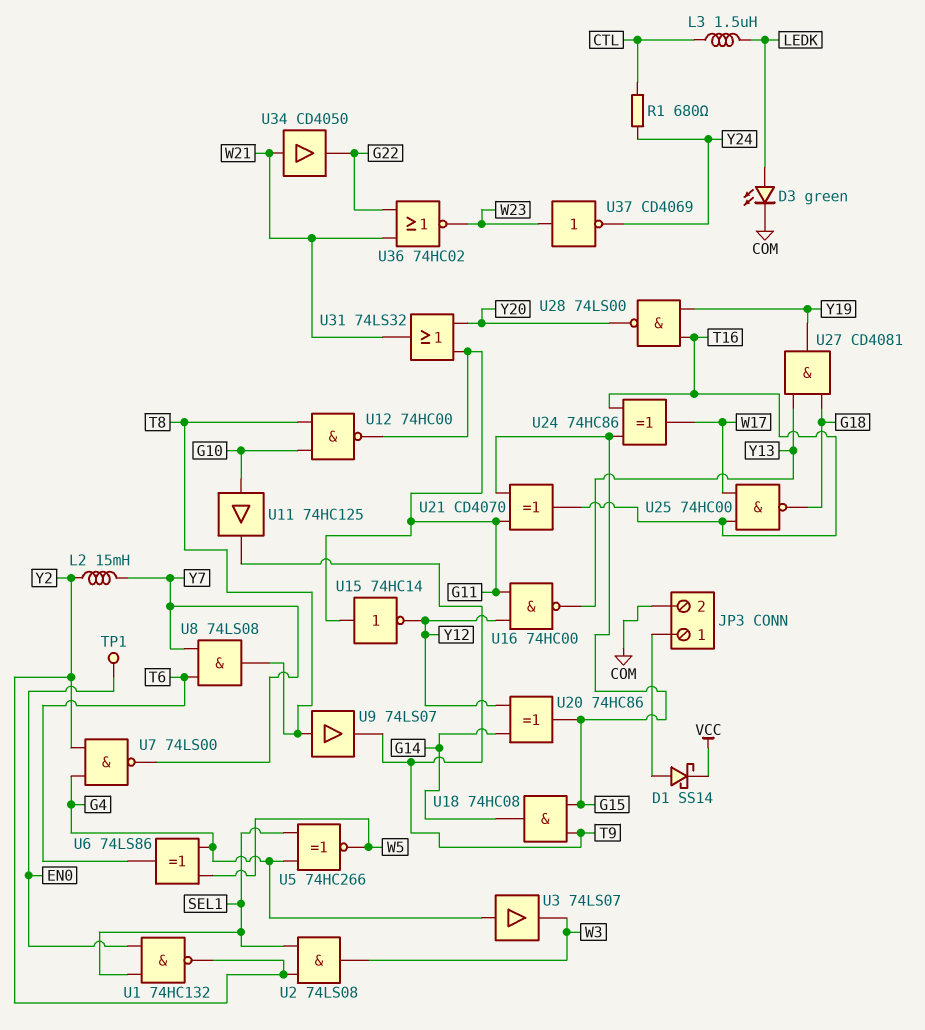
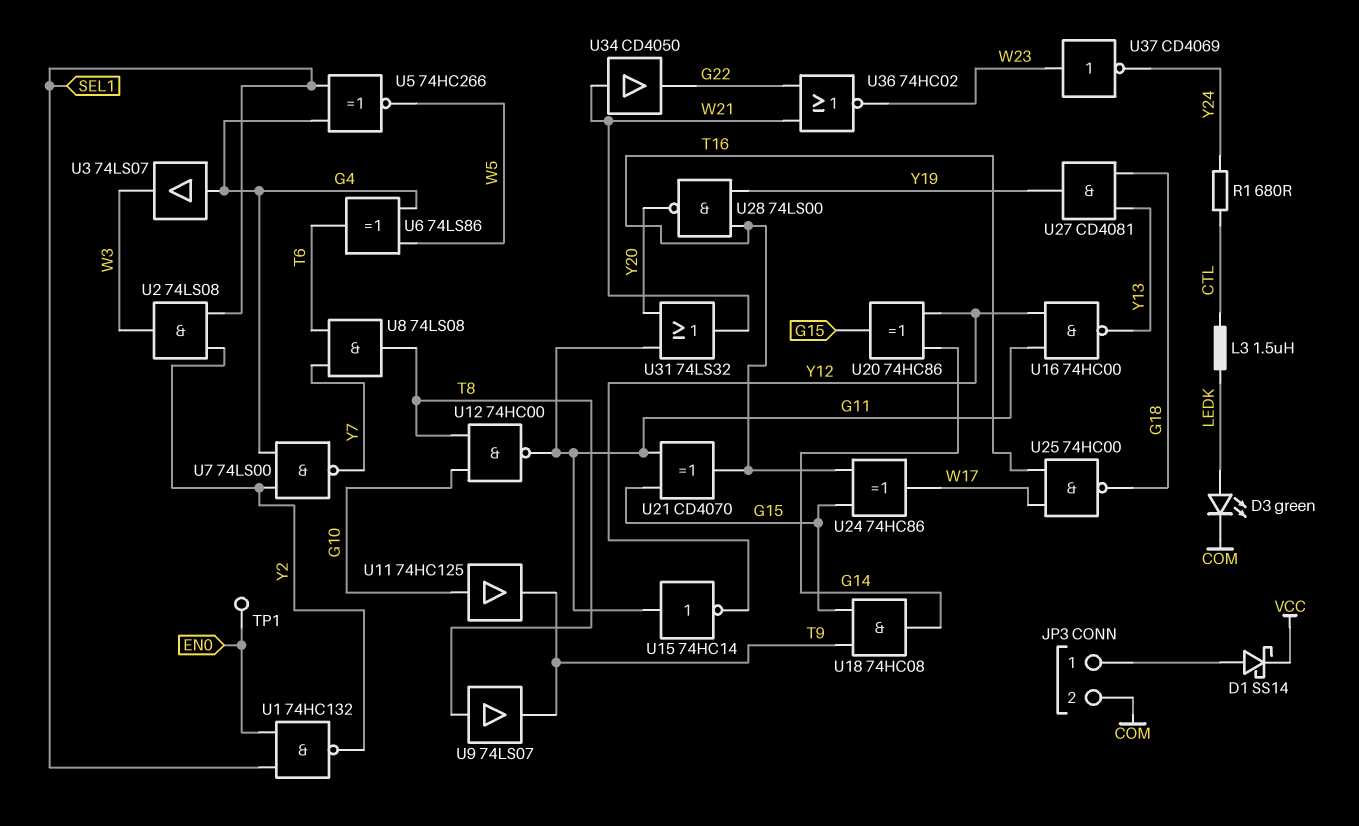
L2: 15mH (Y2, Y7) -> none

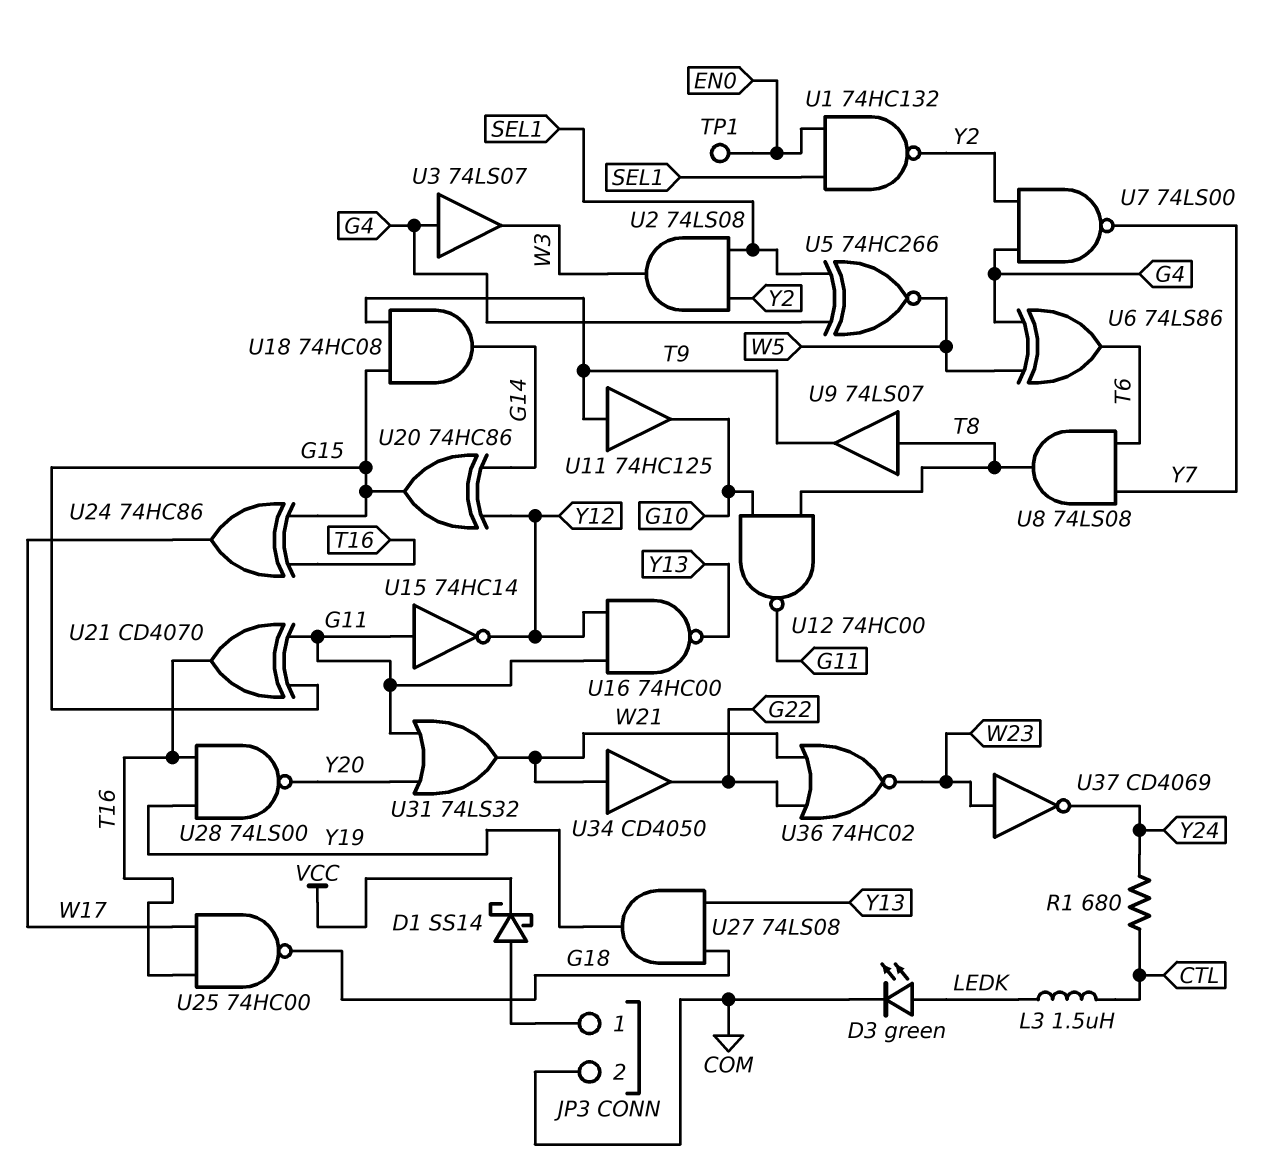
U11: buffer 74HC125 (in G10, out T9) -> buffer 74HC125 (in T9, out G10)
U27: AND CD4081 (in G18, in Y13, out Y19) -> AND 74LS08 (in G18, in Y13, out Y19)

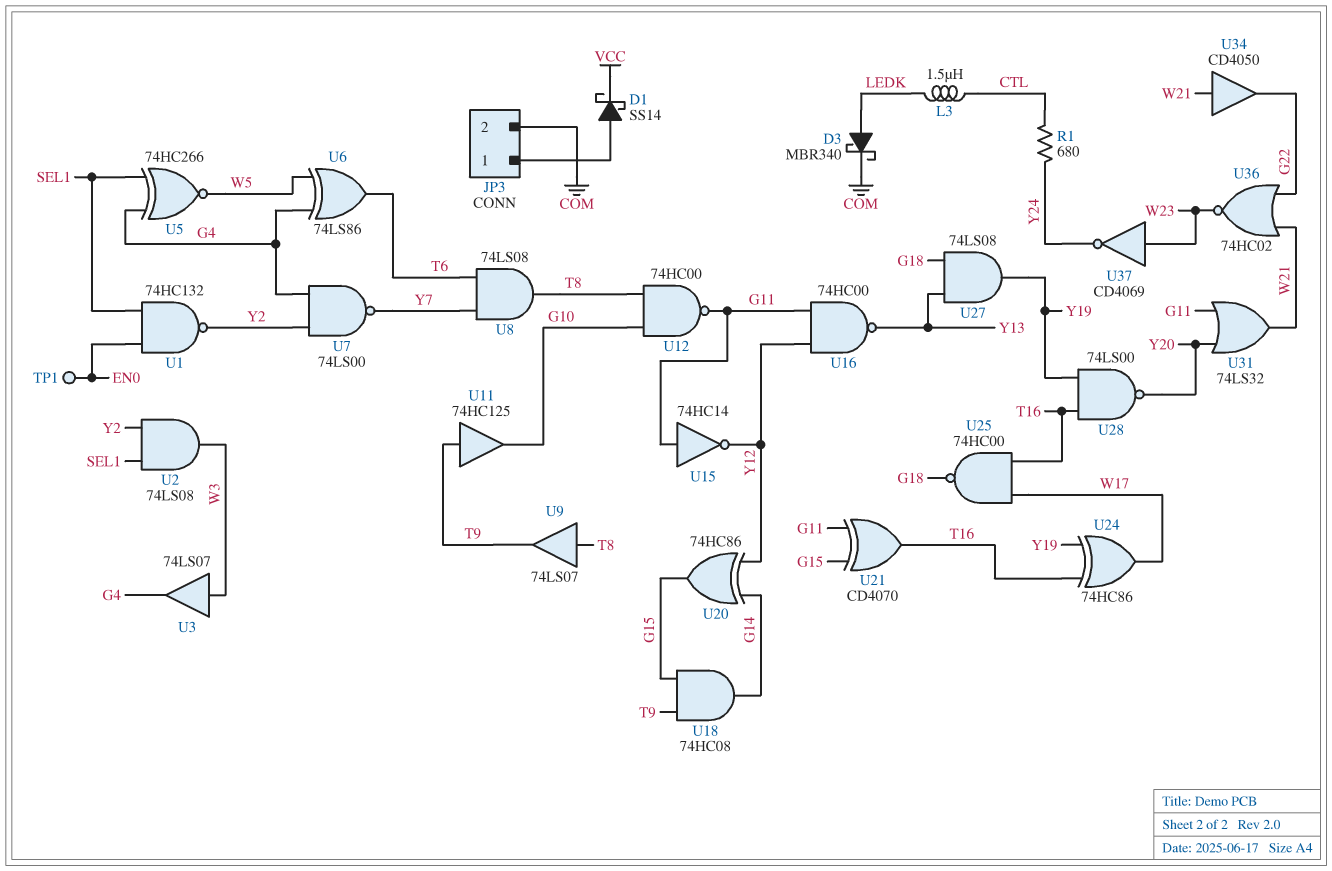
D3: LED green (A LEDK, K COM) -> schottky MBR340 (A LEDK, K COM)
U3: buffer 74LS07 (in G4, out W3) -> buffer 74LS07 (in W3, out G4)
U24: XOR 74HC86 (in G15, in T16, out W17) -> XOR 74HC86 (in T16, in Y19, out W17)

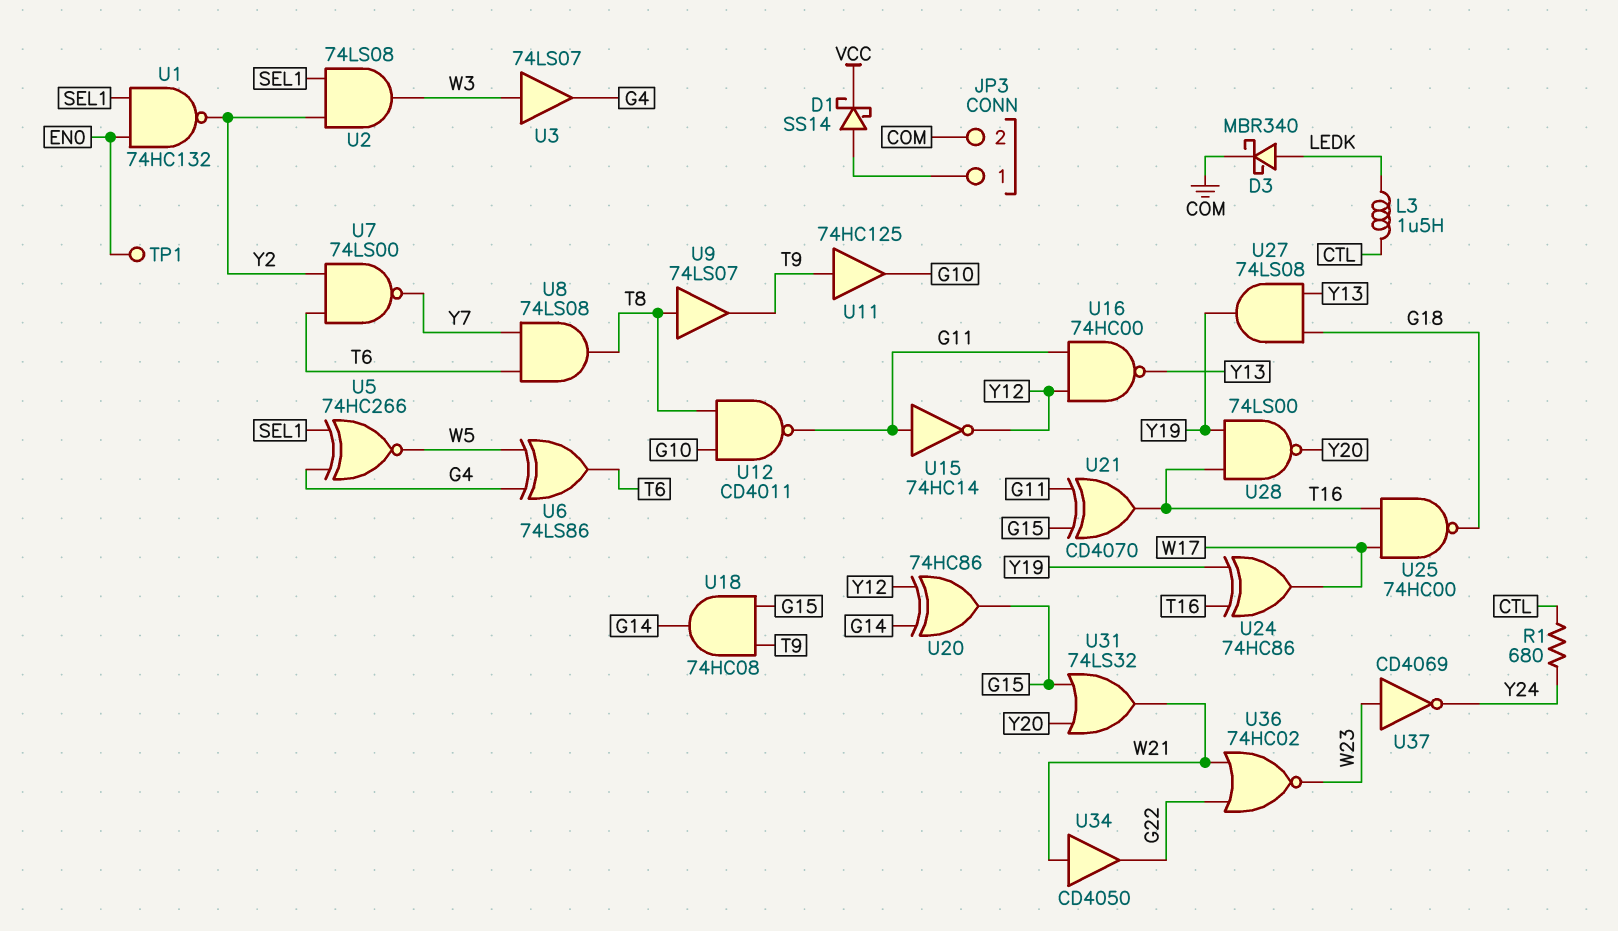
U7: NAND 74LS00 (in G4, in Y2, out Y7) -> NAND 74LS00 (in T6, in Y2, out Y7)
U12: NAND 74HC00 (in G10, in T8, out G11) -> NAND CD4011 (in G10, in T8, out G11)
U31: OR 74LS32 (in G11, in Y20, out W21) -> OR 74LS32 (in G15, in Y20, out W21)

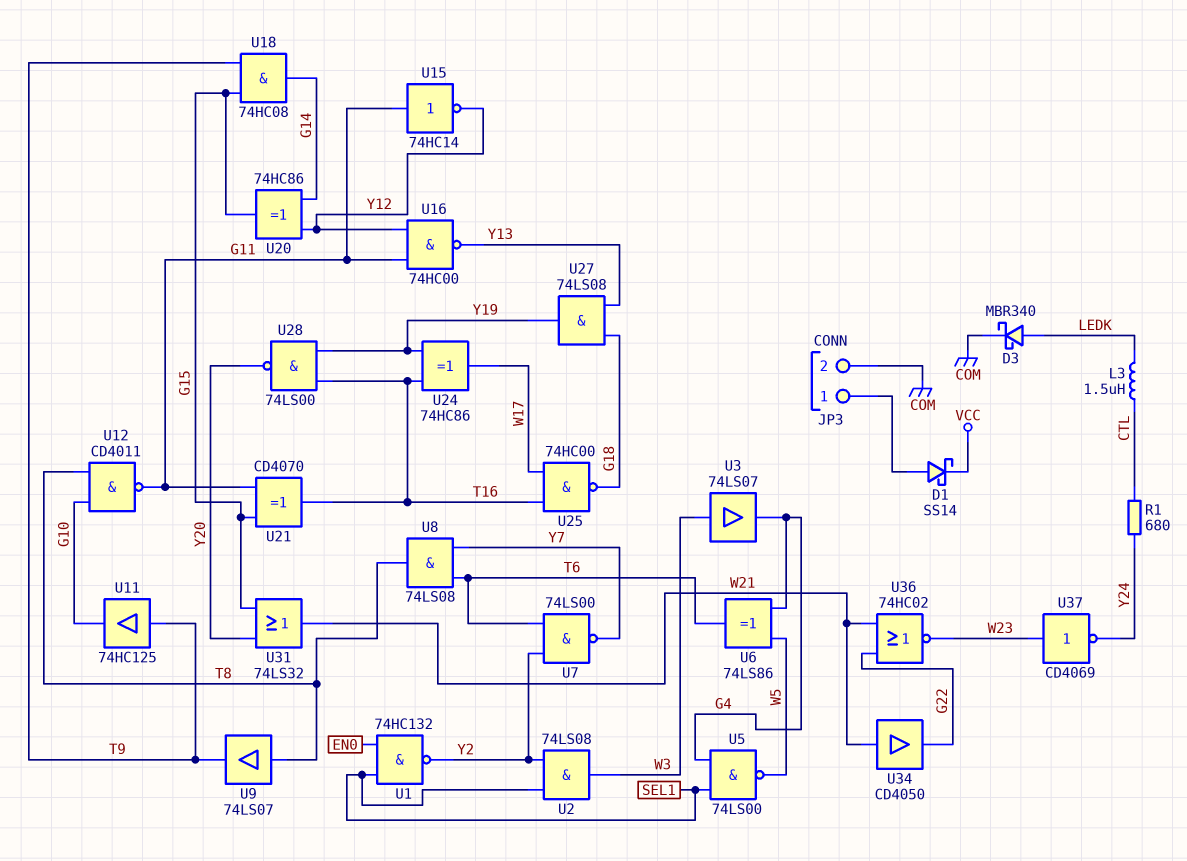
TP1: test point (EN0) -> none
U5: XNOR 74HC266 (in G4, in SEL1, out W5) -> NAND 74LS00 (in G4, in SEL1, out W5)

